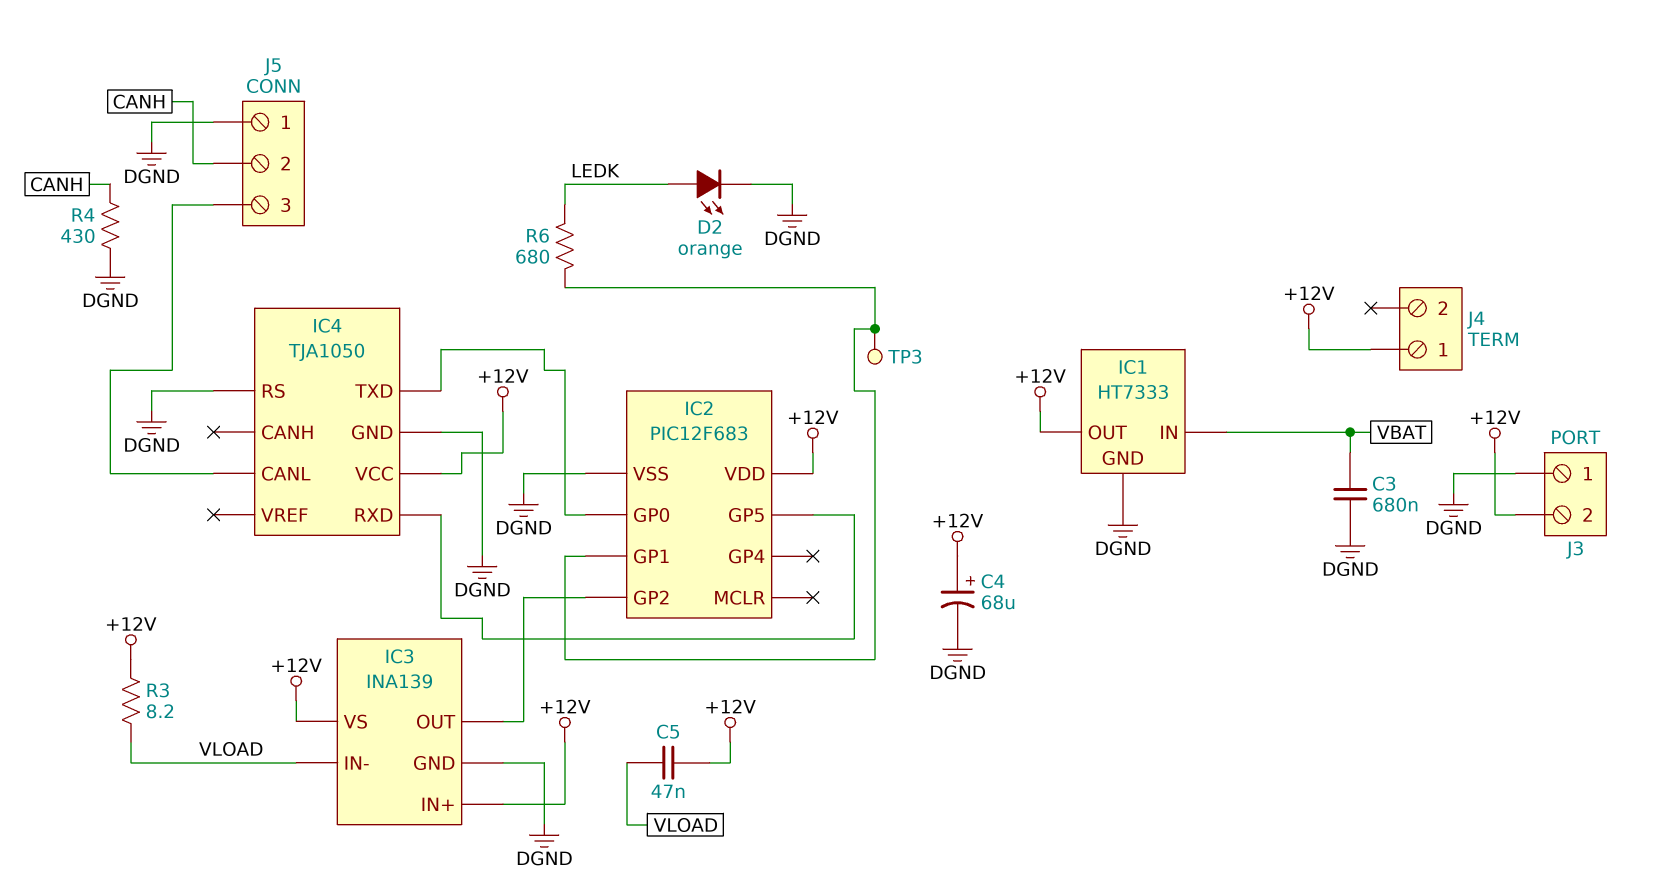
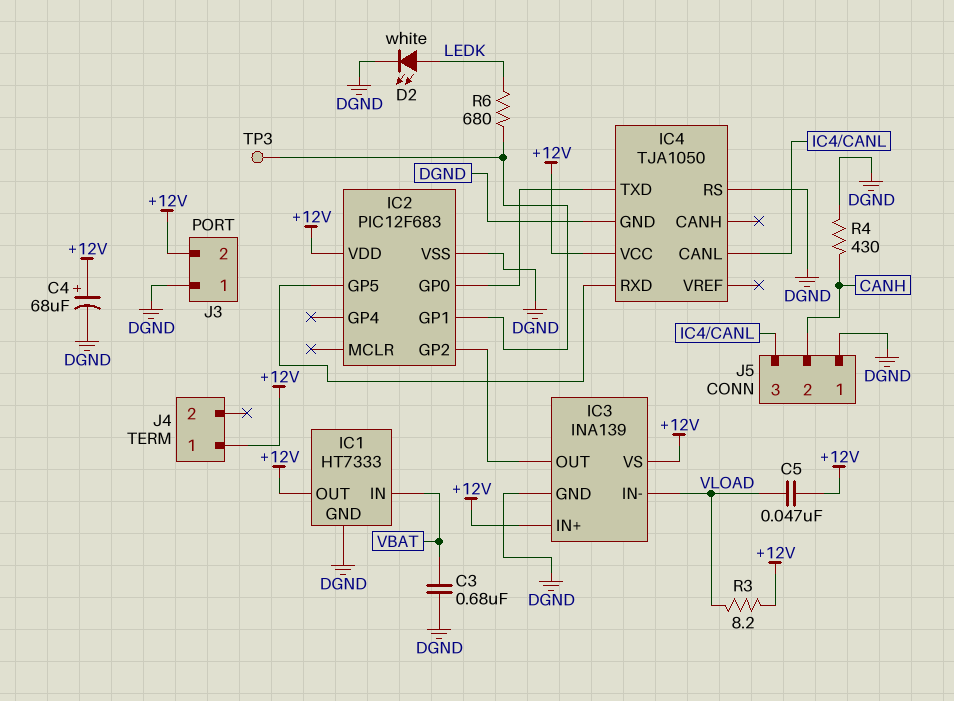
D2: LED orange (A LEDK, K DGND) -> LED white (A LEDK, K DGND)

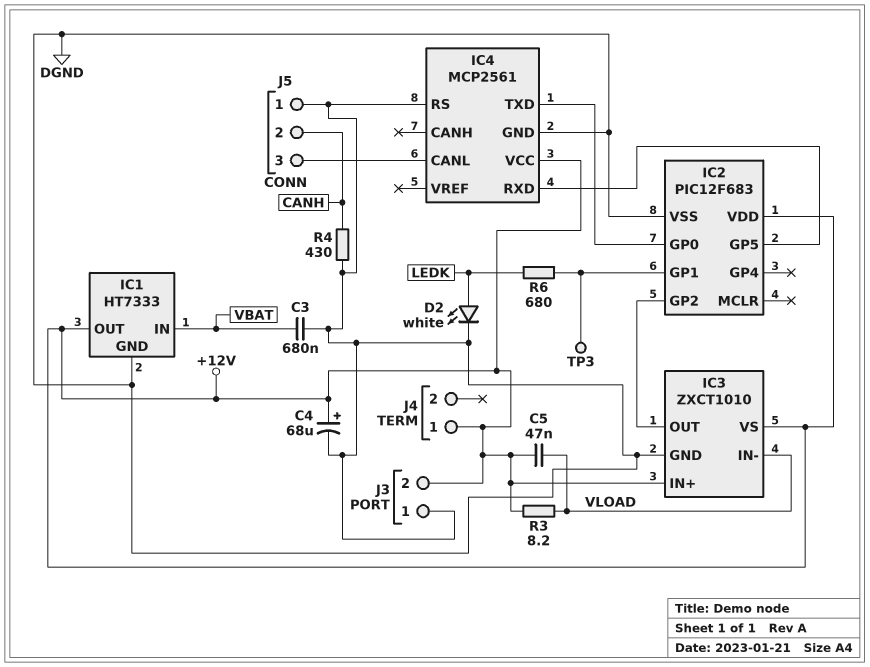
IC3: INA139 -> ZXCT1010
IC4: TJA1050 -> MCP2561

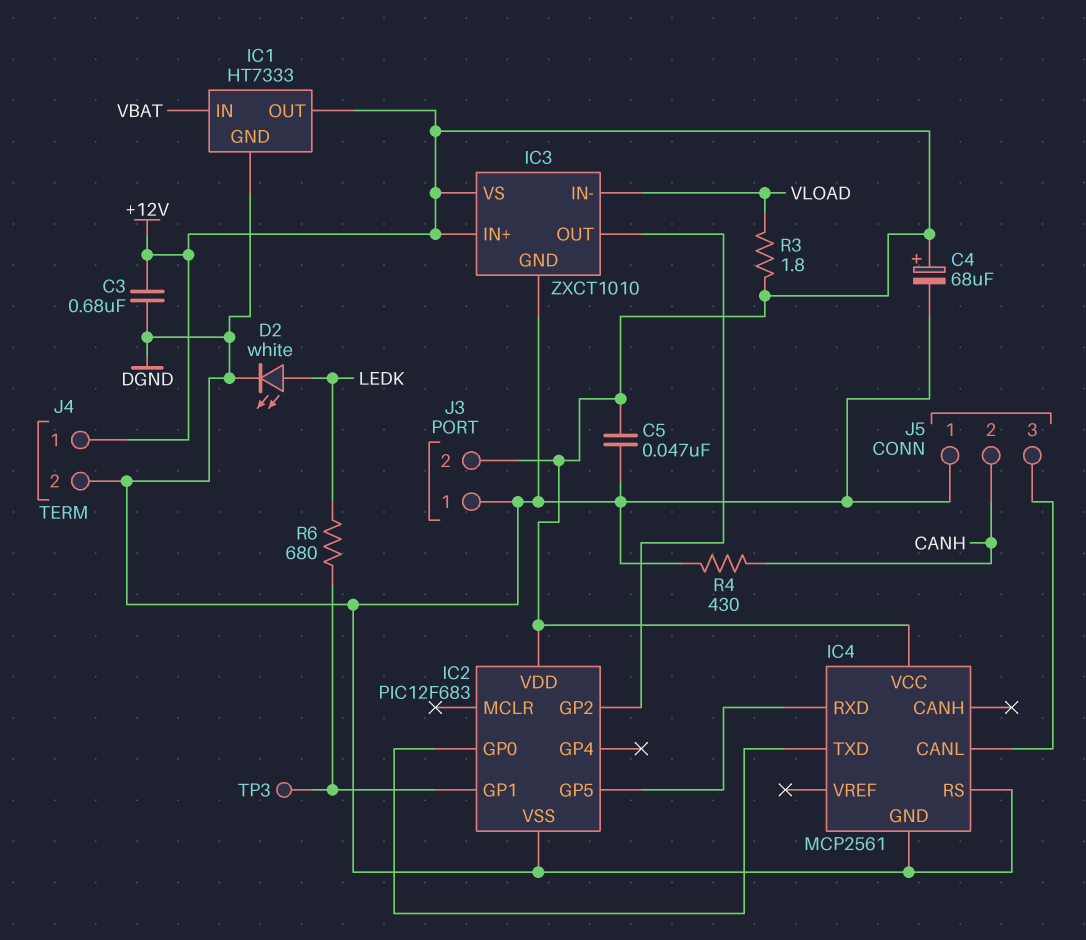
C3: 680nF (DGND, VBAT) -> 680nF (+12V, DGND)
C5: 47nF (+12V, VLOAD) -> 47nF (+12V, DGND)
J4 pin 2: none -> DGND
R3: 8.2 (+12V, VLOAD) -> 1.8 (+12V, VLOAD)

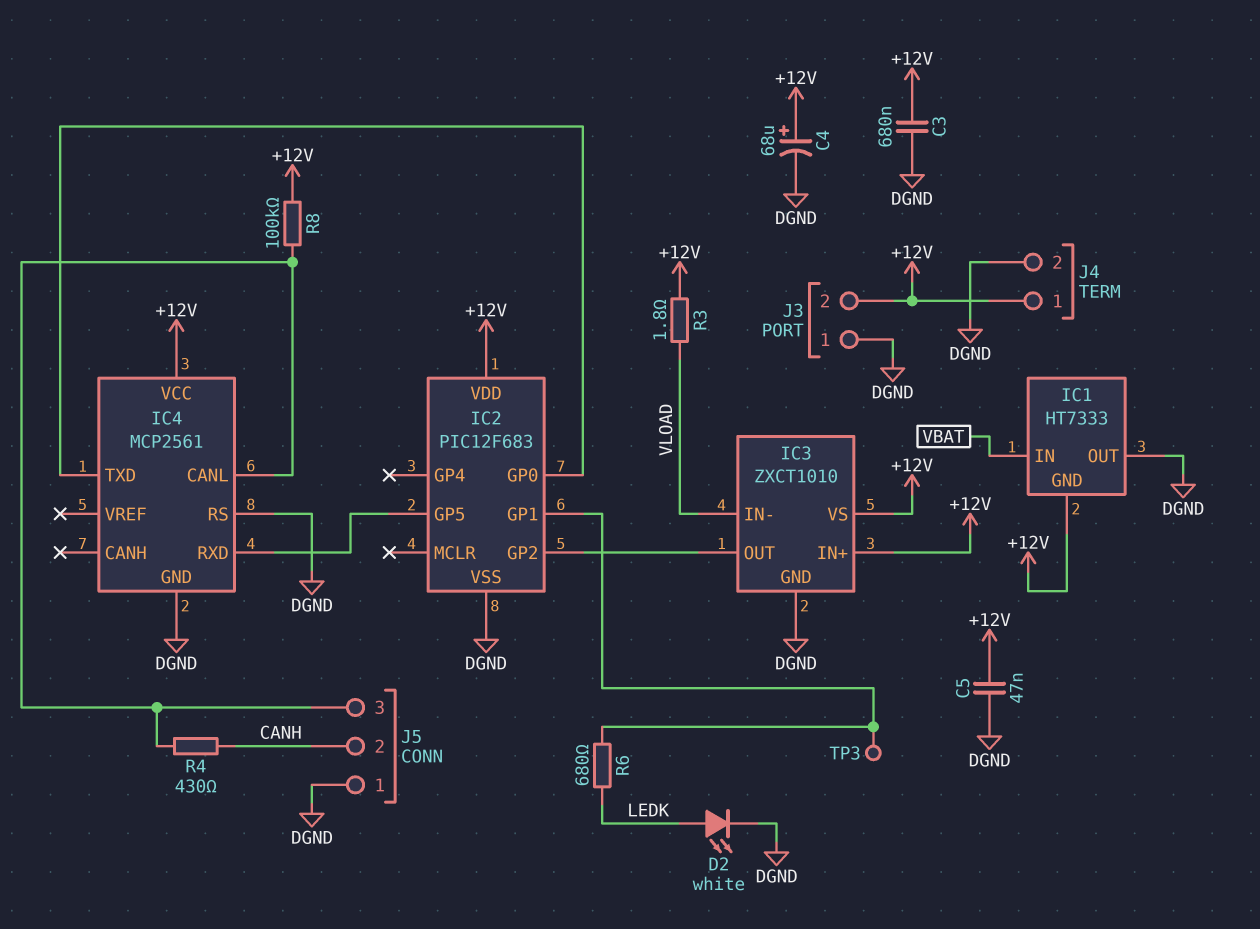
IC1 pin GND: DGND -> +12V
IC1 pin OUT: +12V -> DGND
R4: 430 (CANH, DGND) -> 430 (CANH, IC4/CANL)
R8: none -> 100k (+12V, IC4/CANL)

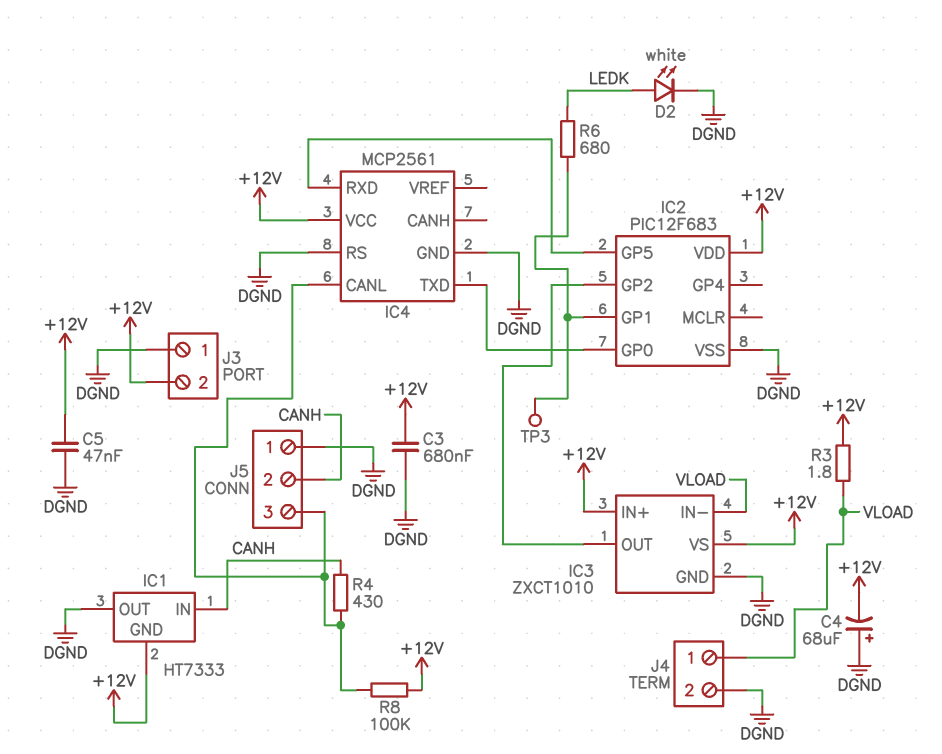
C4: 68uF (plus +12V, minus DGND) -> 68uF (plus DGND, minus +12V)
IC1 pin IN: VBAT -> CANH
J4 pin 1: +12V -> VLOAD

